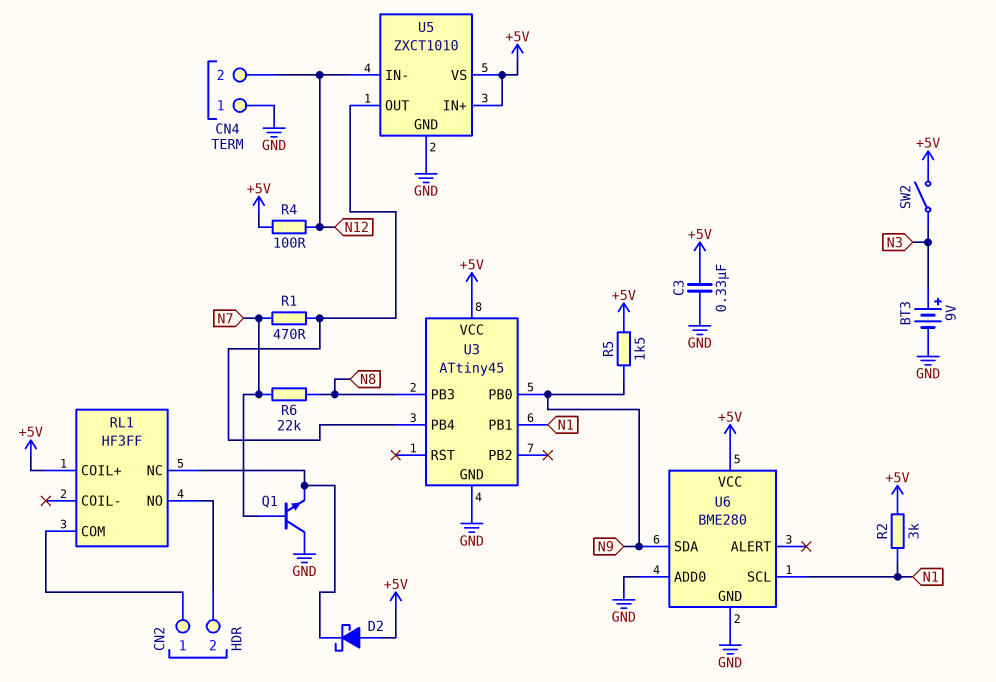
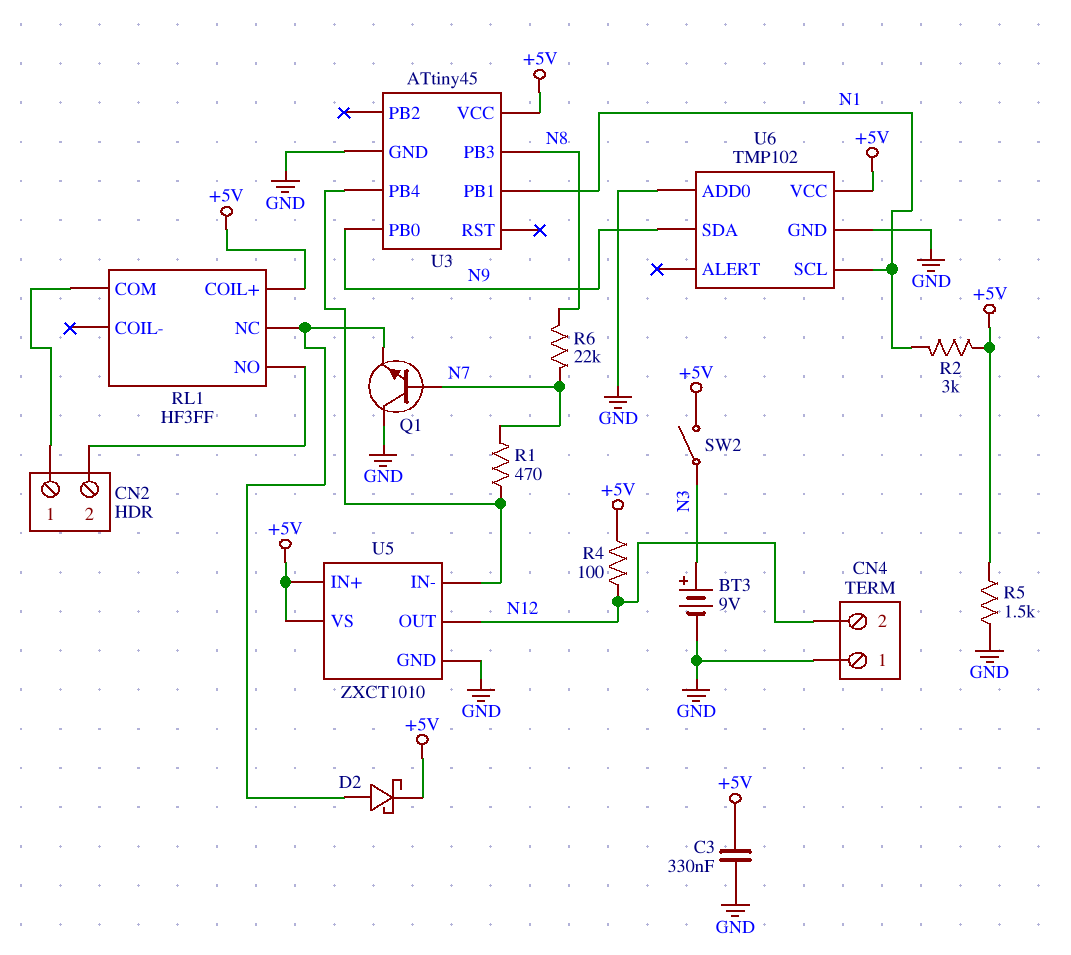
D2: schottky (A +5V, K RL1/NC) -> schottky (A RL1/NC, K +5V)
R5: 1.5k (+5V, N9) -> 1.5k (+5V, GND)
U5 pin IN-: N12 -> U3/PB4
U5 pin OUT: U3/PB4 -> N12
U6: BME280 -> TMP102

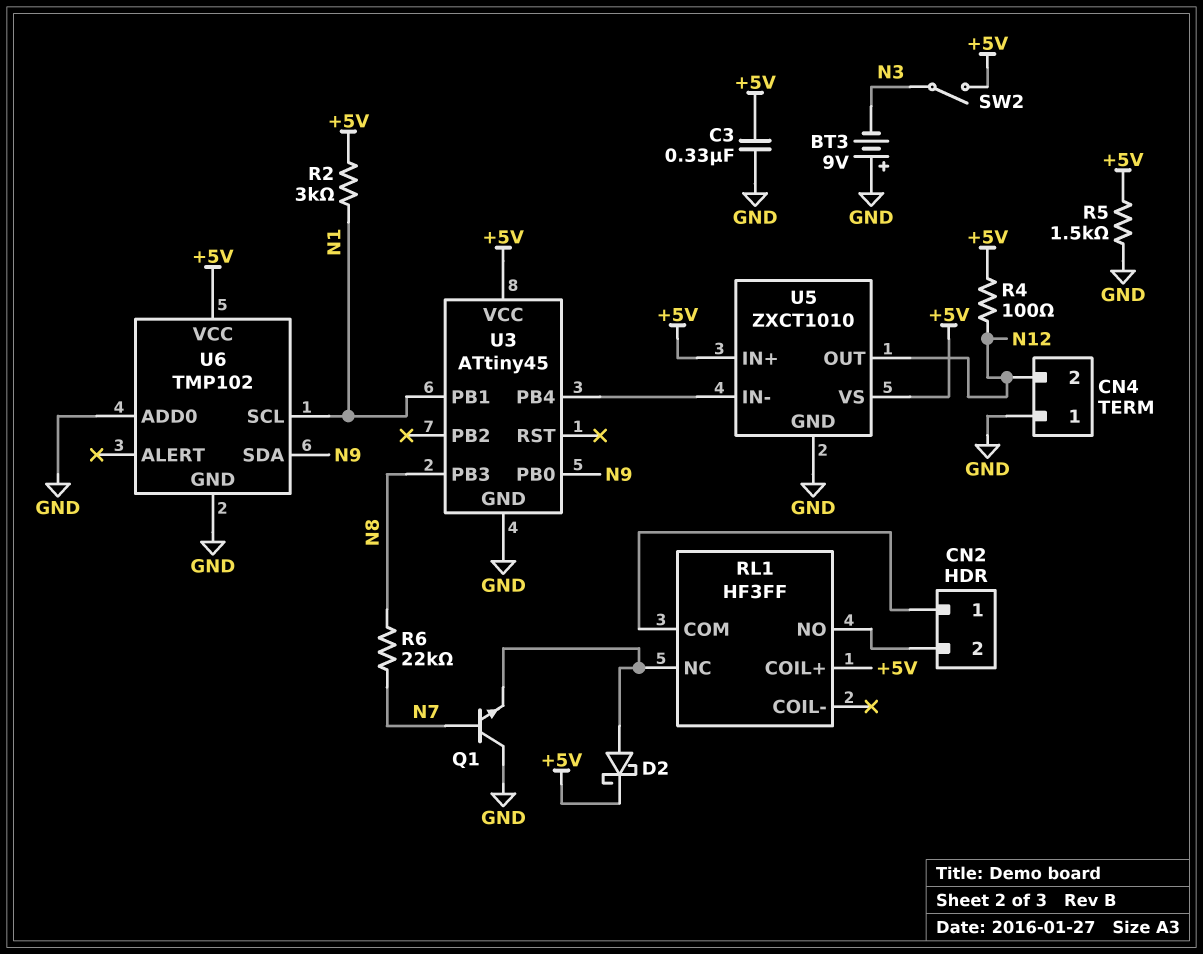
BT3: 9V (plus N3, minus GND) -> 9V (plus GND, minus N3)
R1: 470 (N7, U3/PB4) -> none

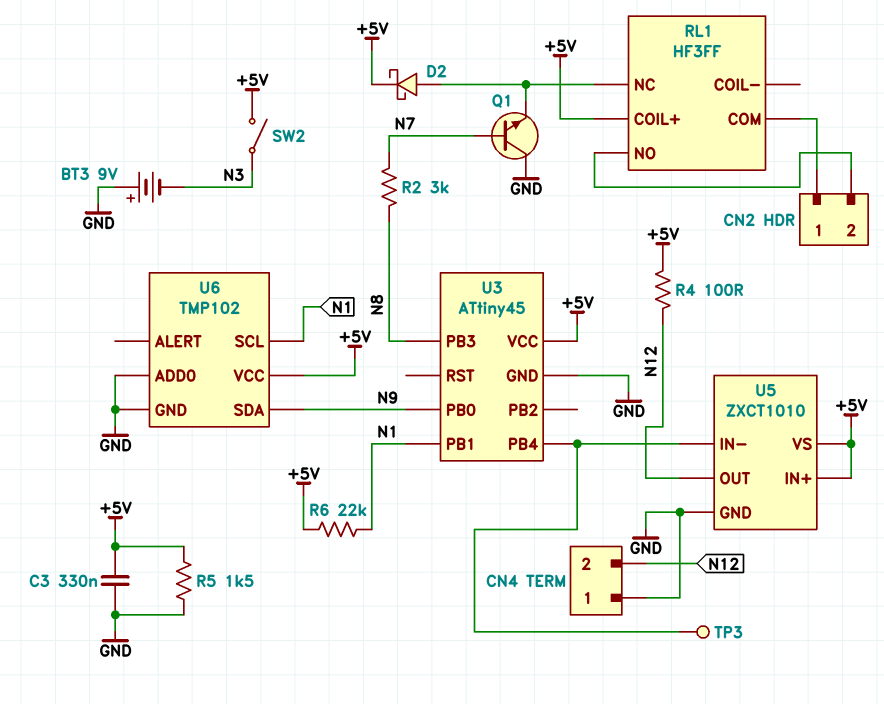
R2: 3k (+5V, N1) -> 3k (N7, N8)
R6: 22k (N7, N8) -> 22k (+5V, N1)
TP3: none -> test point (U3/PB4)

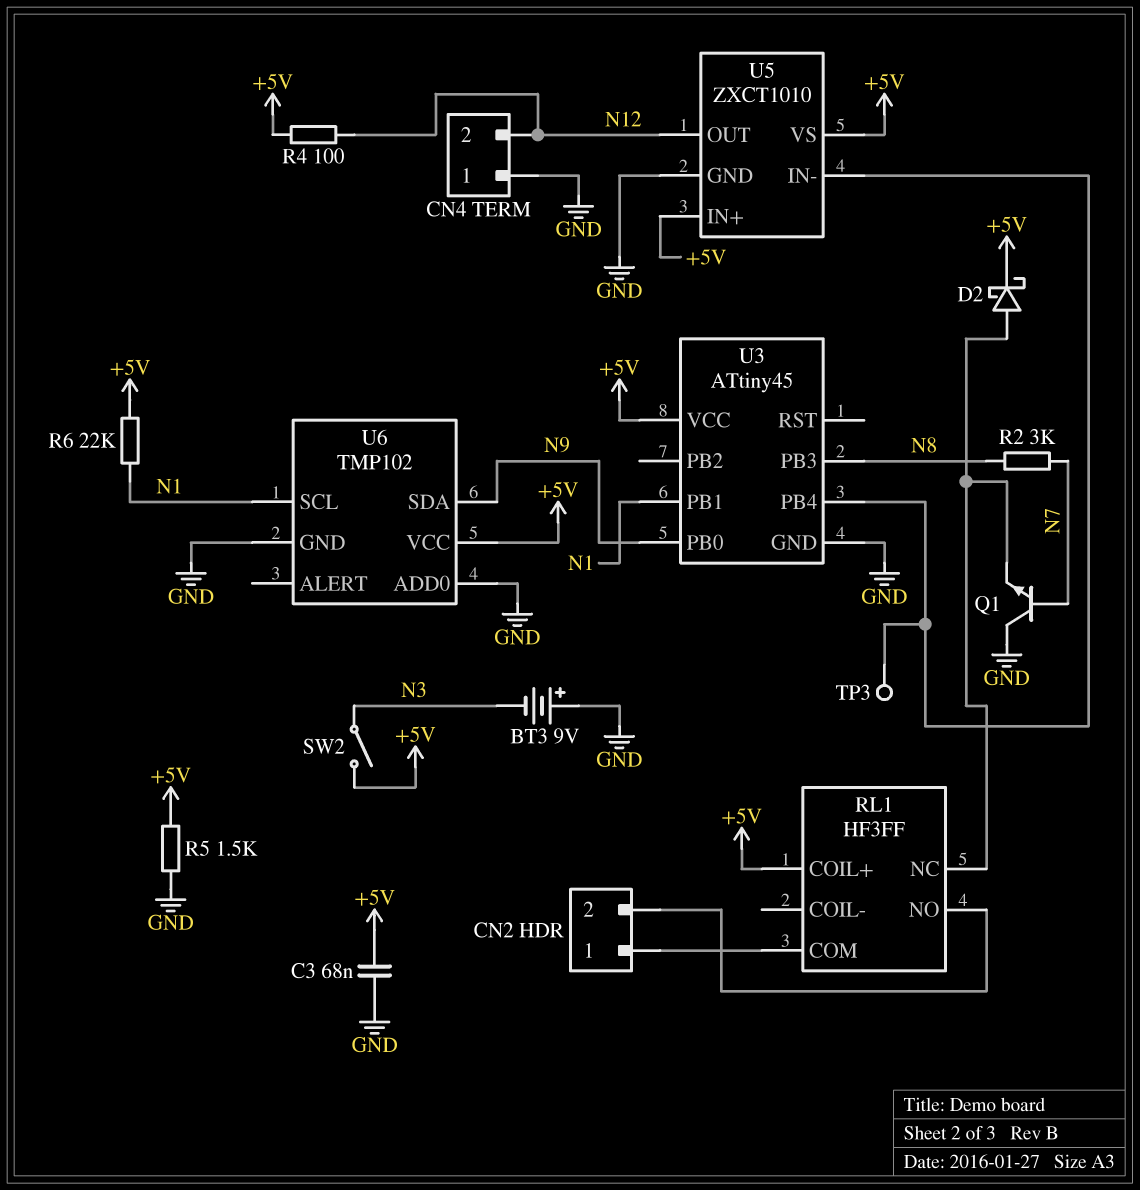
C3: 330nF (+5V, GND) -> 68nF (+5V, GND)

